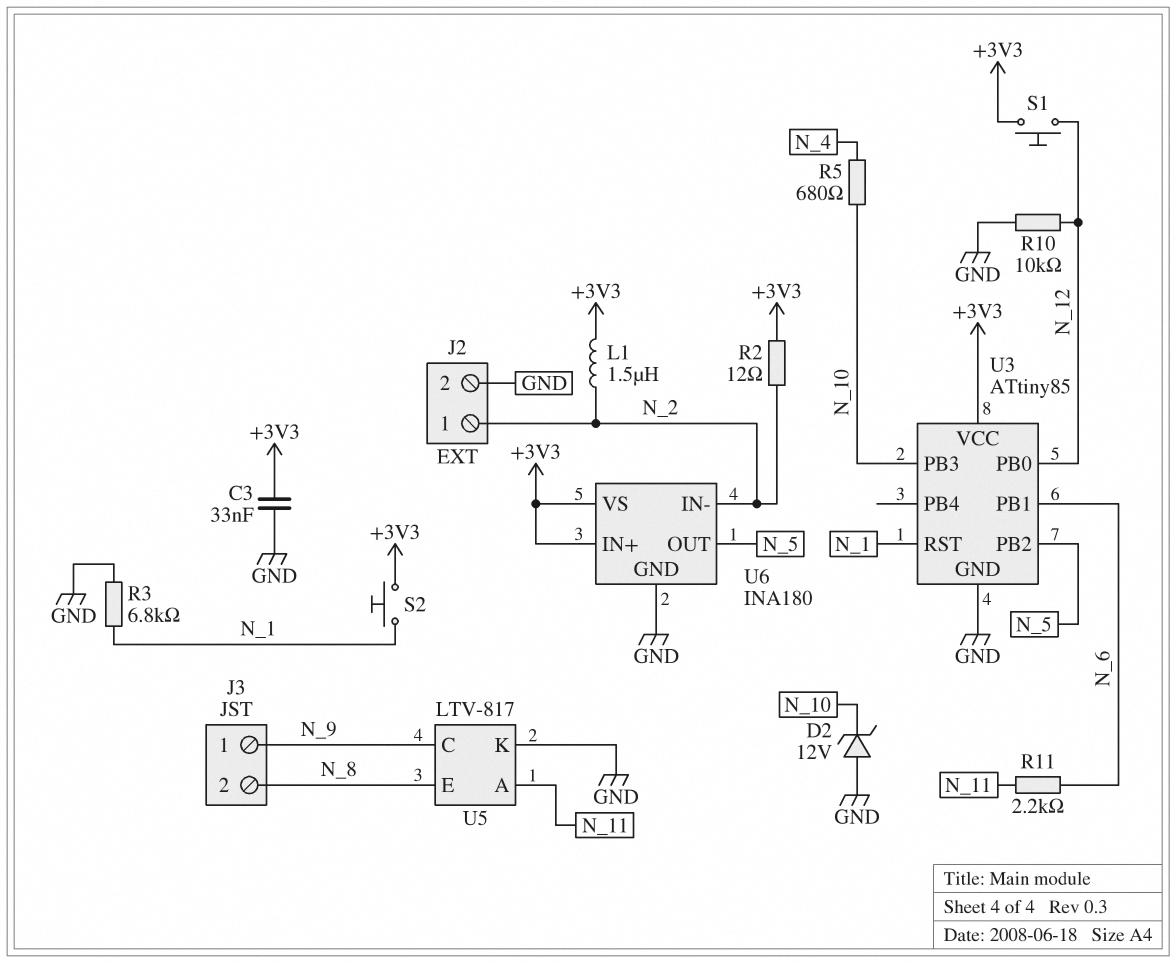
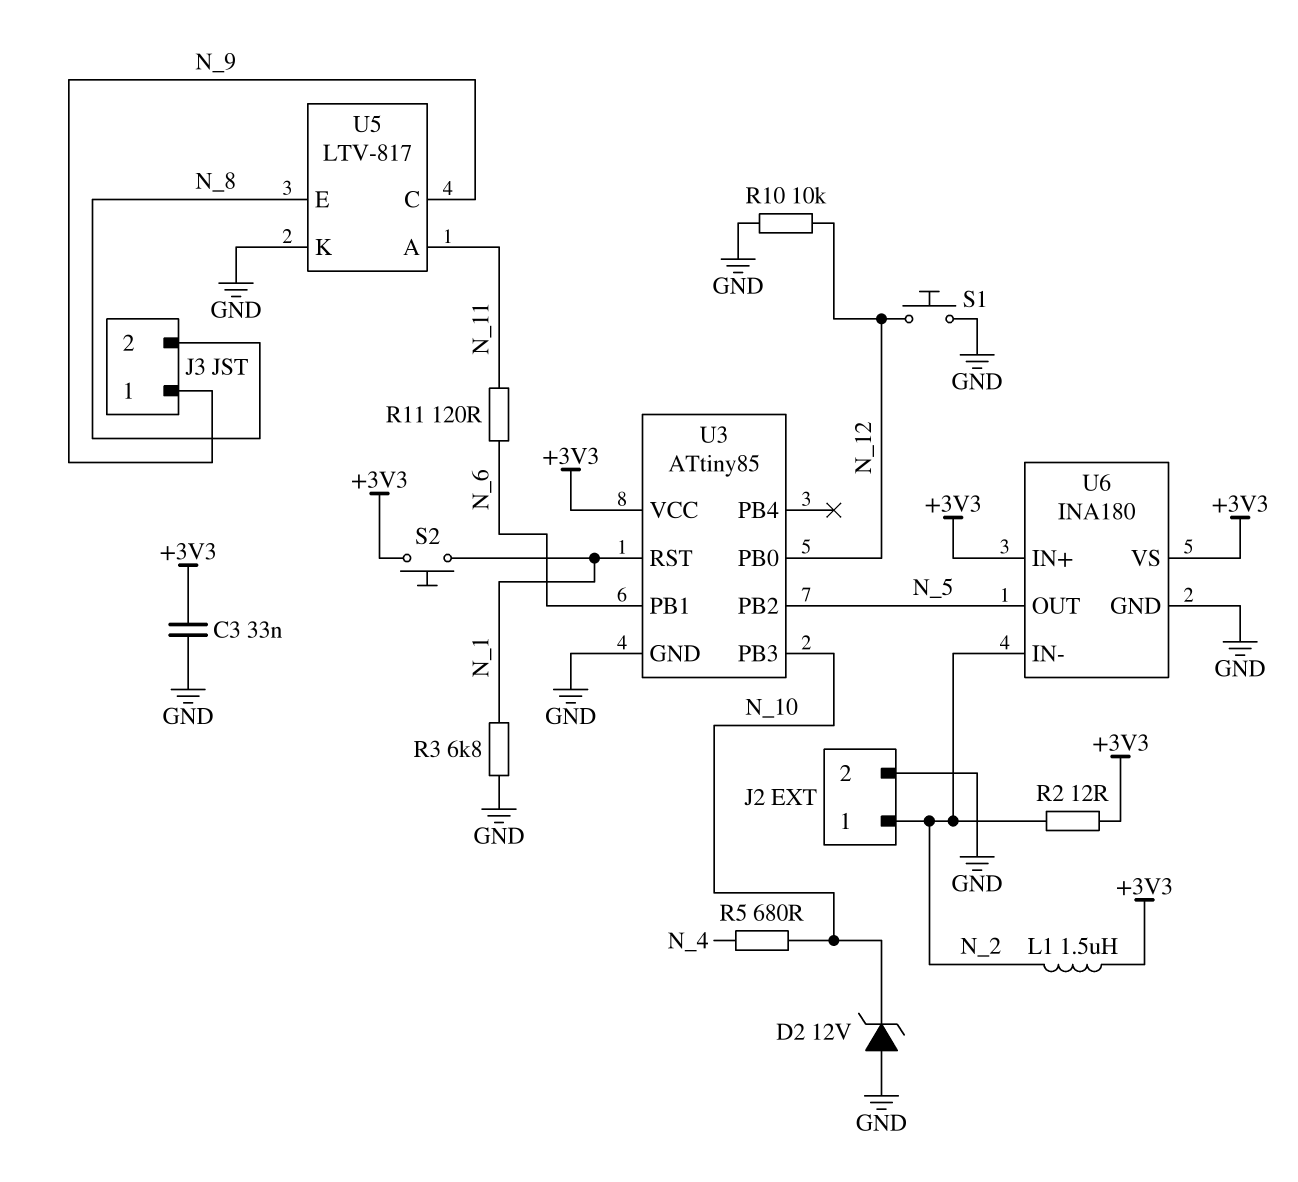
R11: 2.2k (N_6, N_11) -> 120 (N_6, N_11)
S1: button (+3V3, N_12) -> button (GND, N_12)

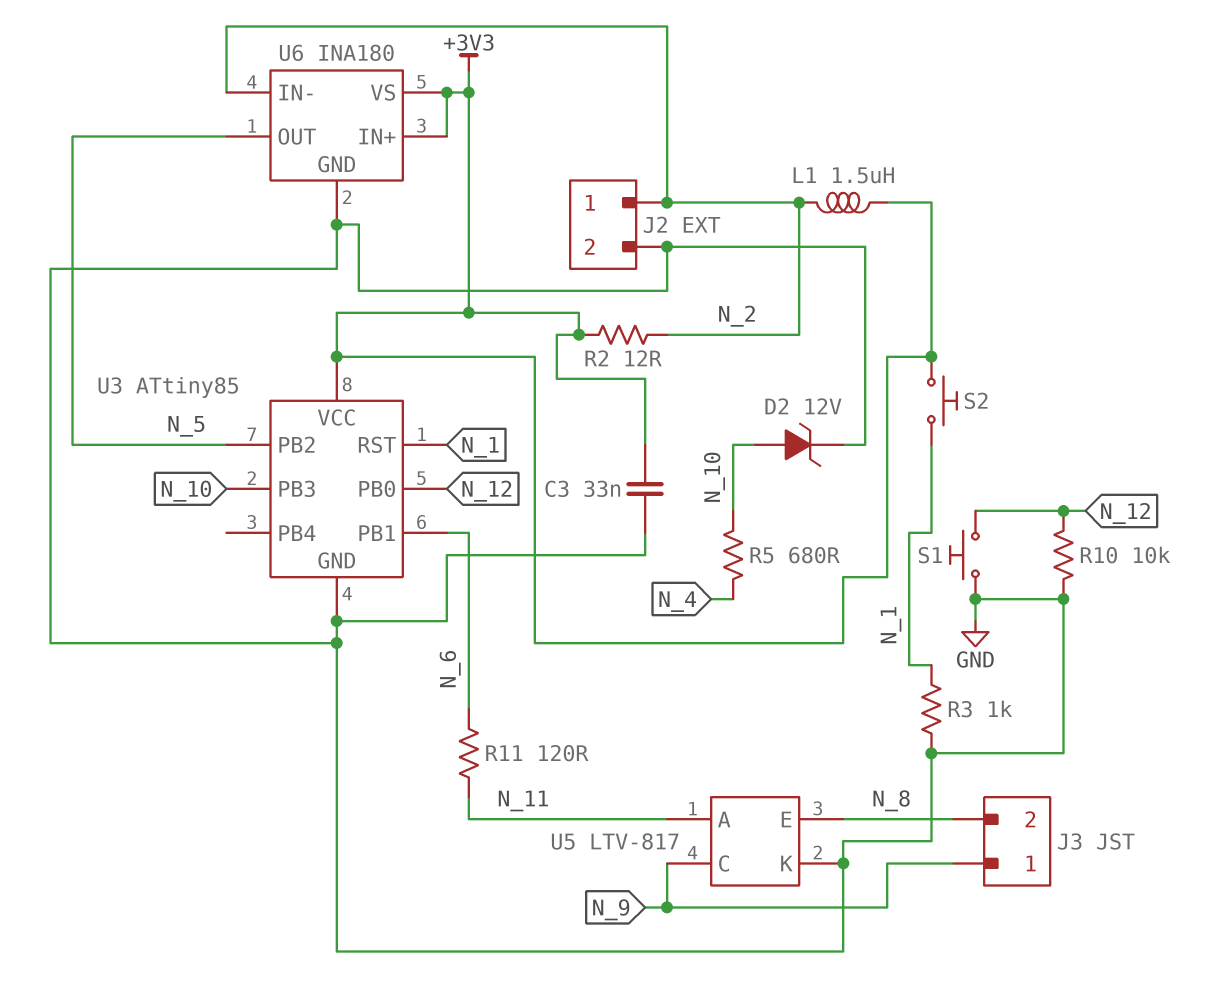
D2: zener 12V (A GND, K N_10) -> zener 12V (A N_10, K GND)
R3: 6.8k (GND, N_1) -> 1k (GND, N_1)

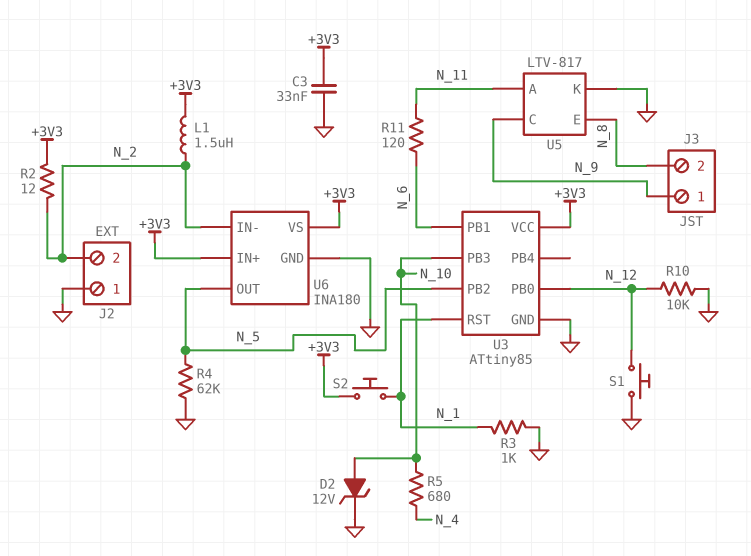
J2 pin 1: N_2 -> GND
J2 pin 2: GND -> N_2
R4: none -> 62k (GND, N_5)

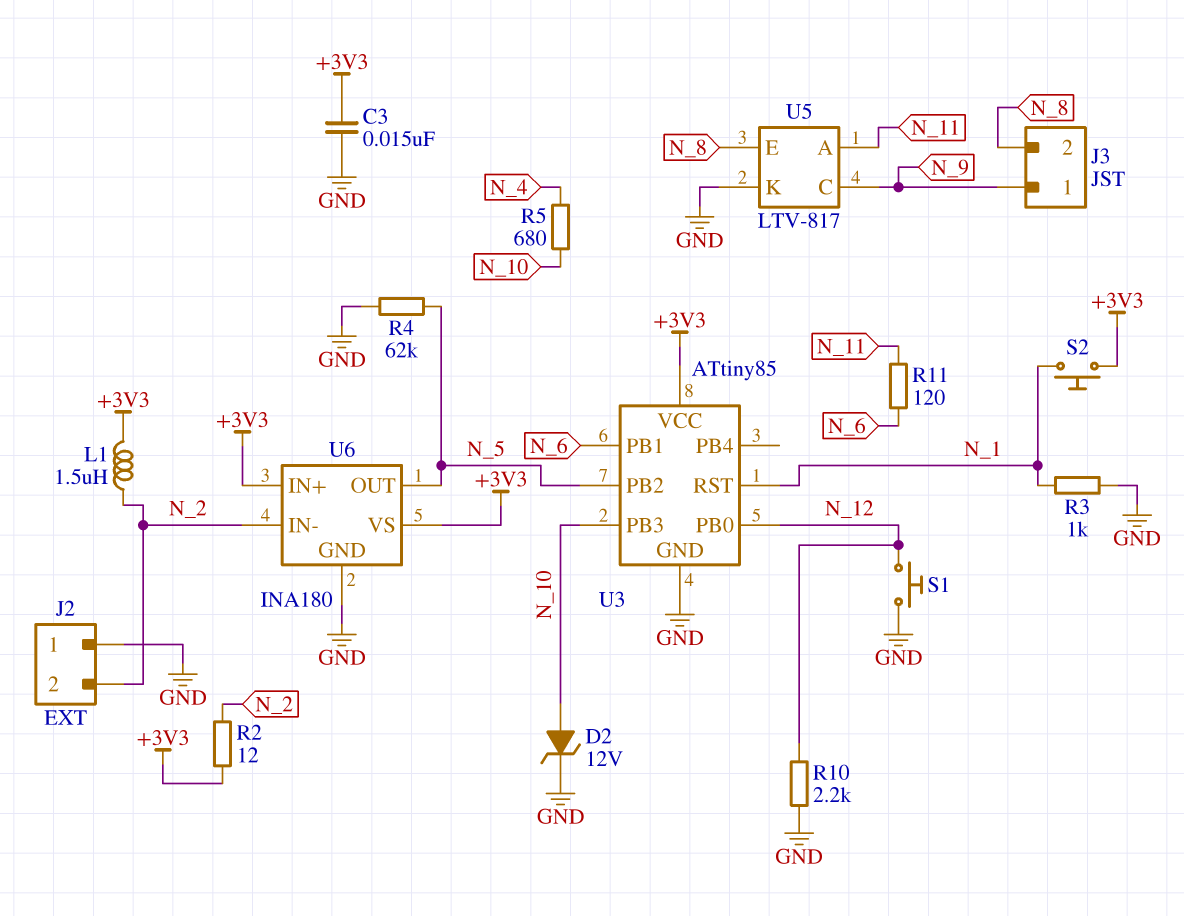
C3: 33nF (+3V3, GND) -> 15nF (+3V3, GND)
R10: 10k (GND, N_12) -> 2.2k (GND, N_12)

